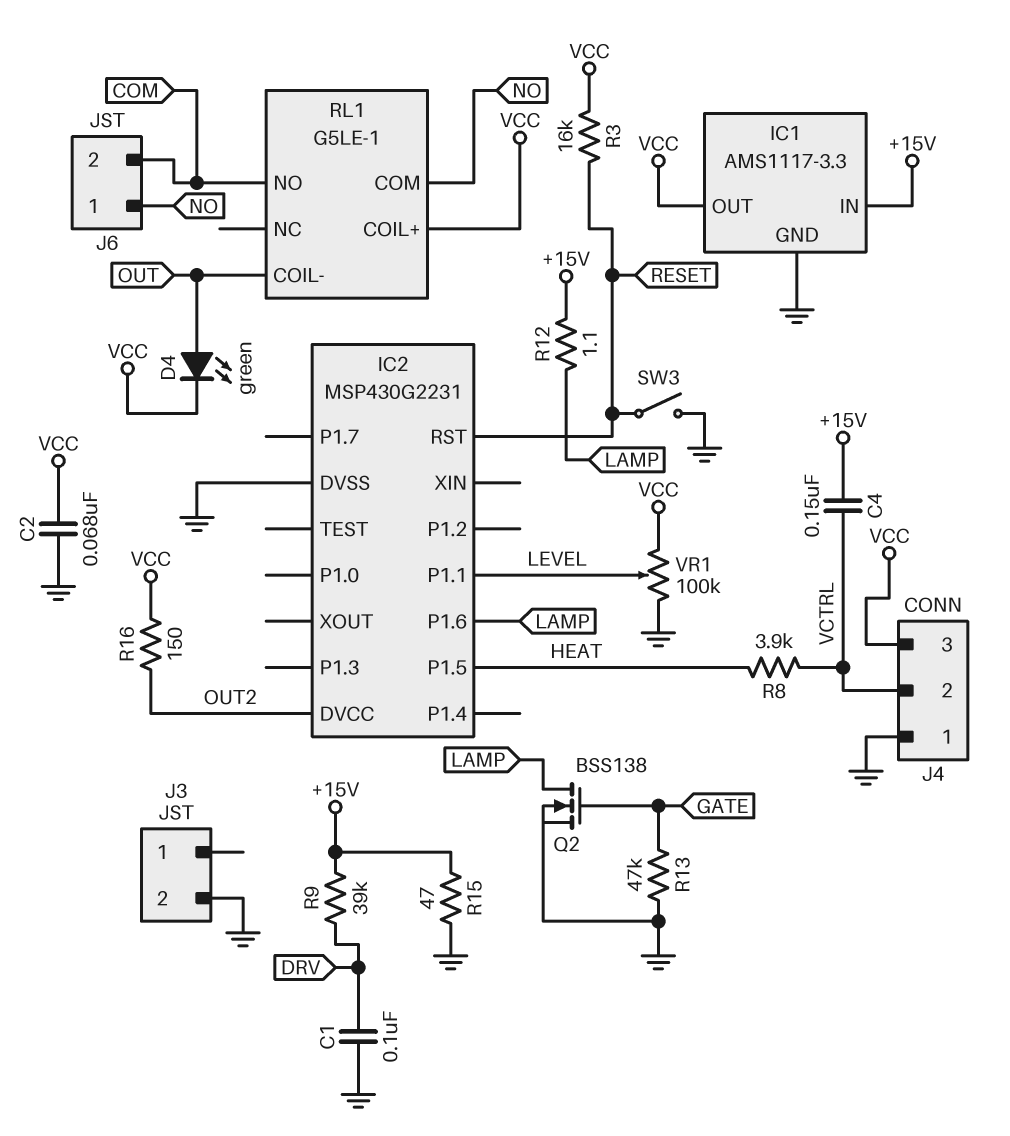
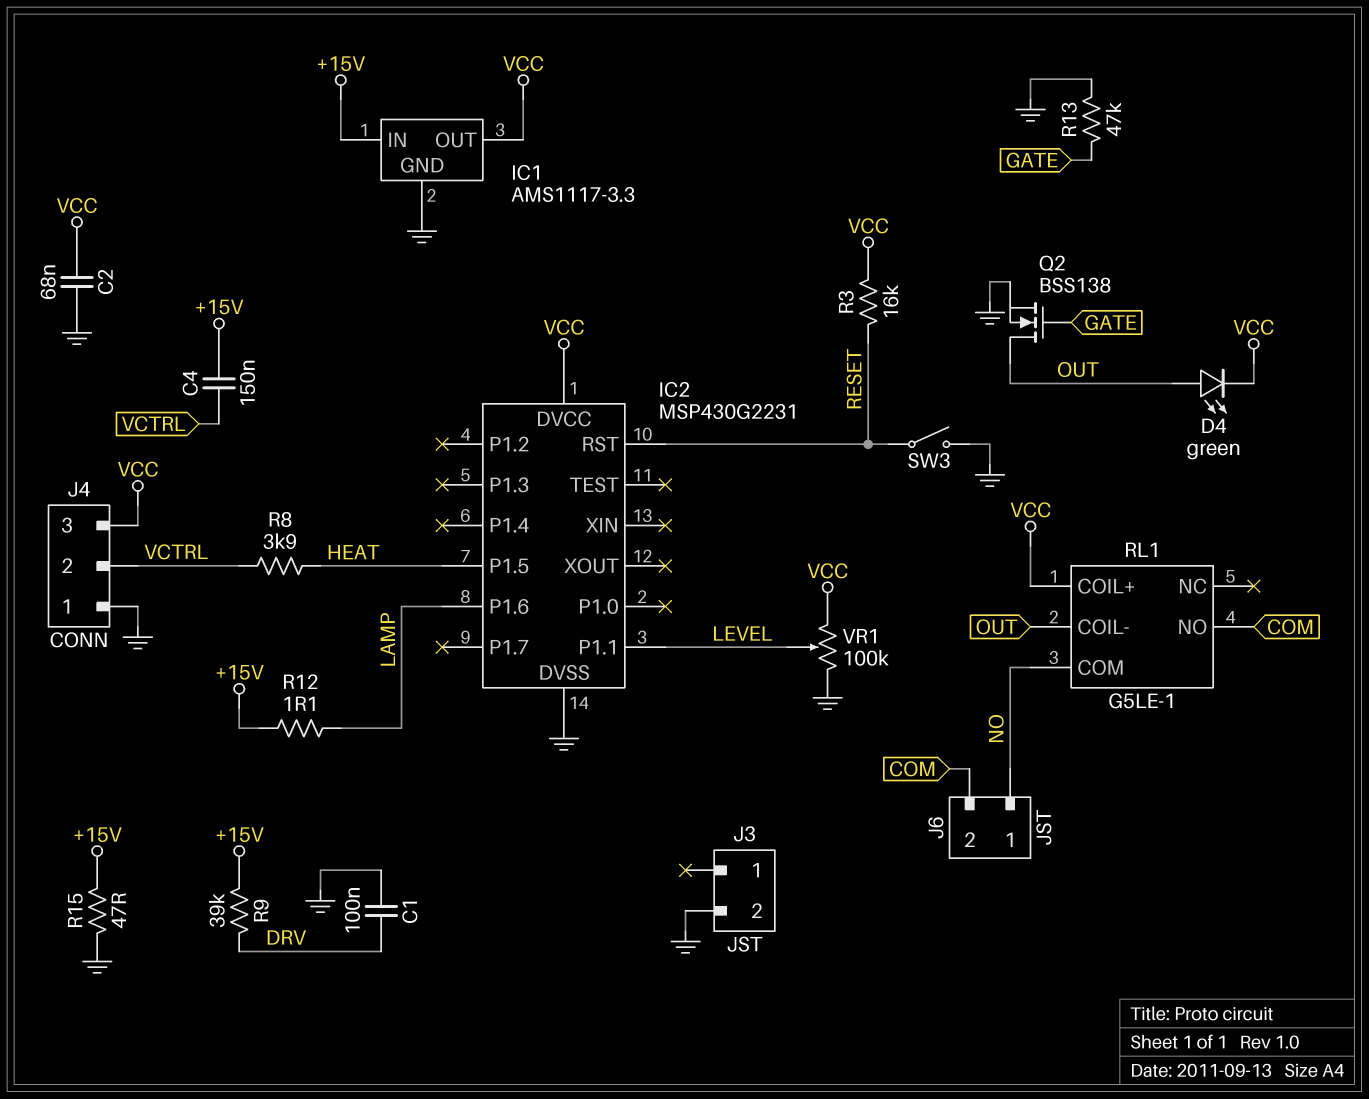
IC2 pin DVCC: OUT2 -> VCC
Q2: NMOS BSS138 (G GATE, D LAMP, S GND) -> NMOS BSS138 (G GATE, D OUT, S GND)
R16: 150 (OUT2, VCC) -> none

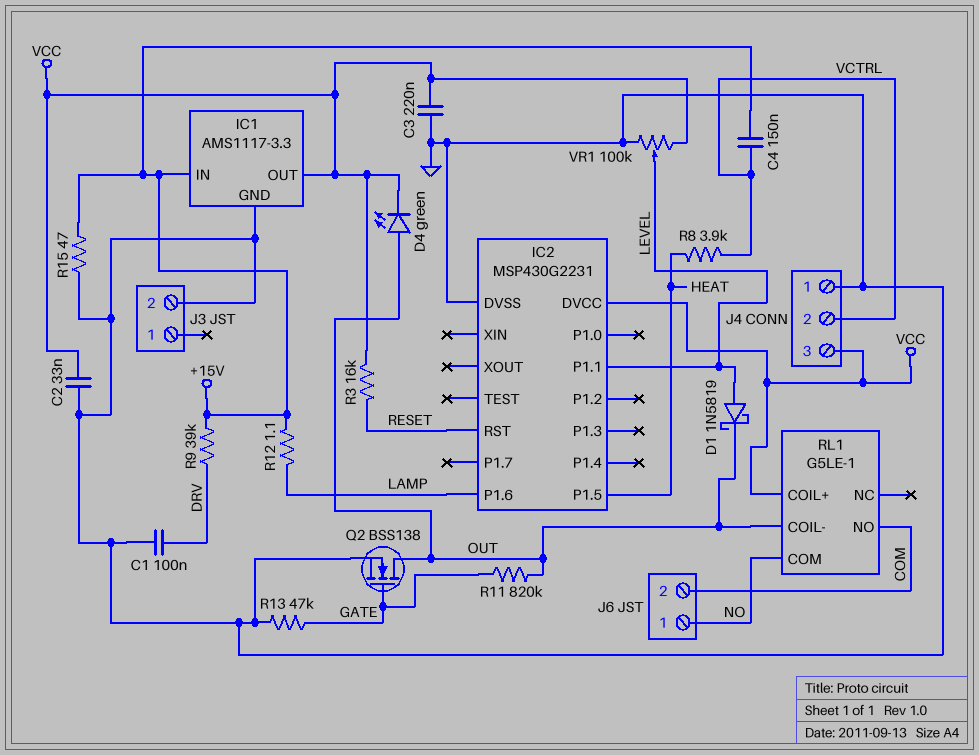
C2: 68nF (GND, VCC) -> 33nF (GND, VCC)
C3: none -> 220nF (GND, VCC)
D1: none -> schottky 1N5819 (A LEVEL, K OUT)
R11: none -> 820k (GATE, OUT)
SW3: switch (GND, RESET) -> none

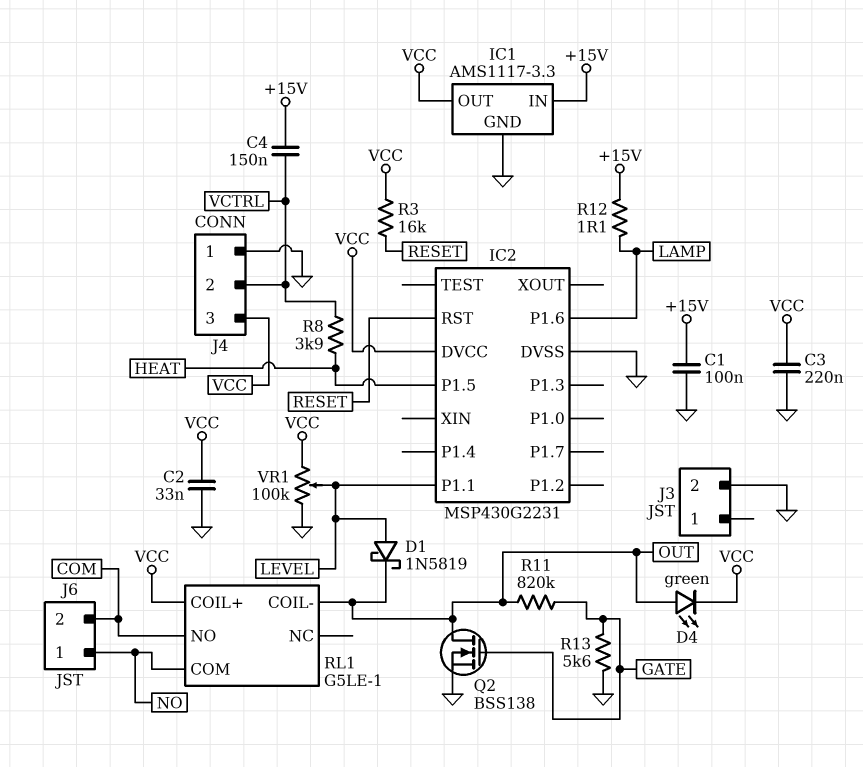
C1: 100nF (DRV, GND) -> 100nF (+15V, GND)
R9: 39k (+15V, DRV) -> none
R13: 47k (GATE, GND) -> 5.6k (GATE, GND)
R15: 47 (+15V, GND) -> none

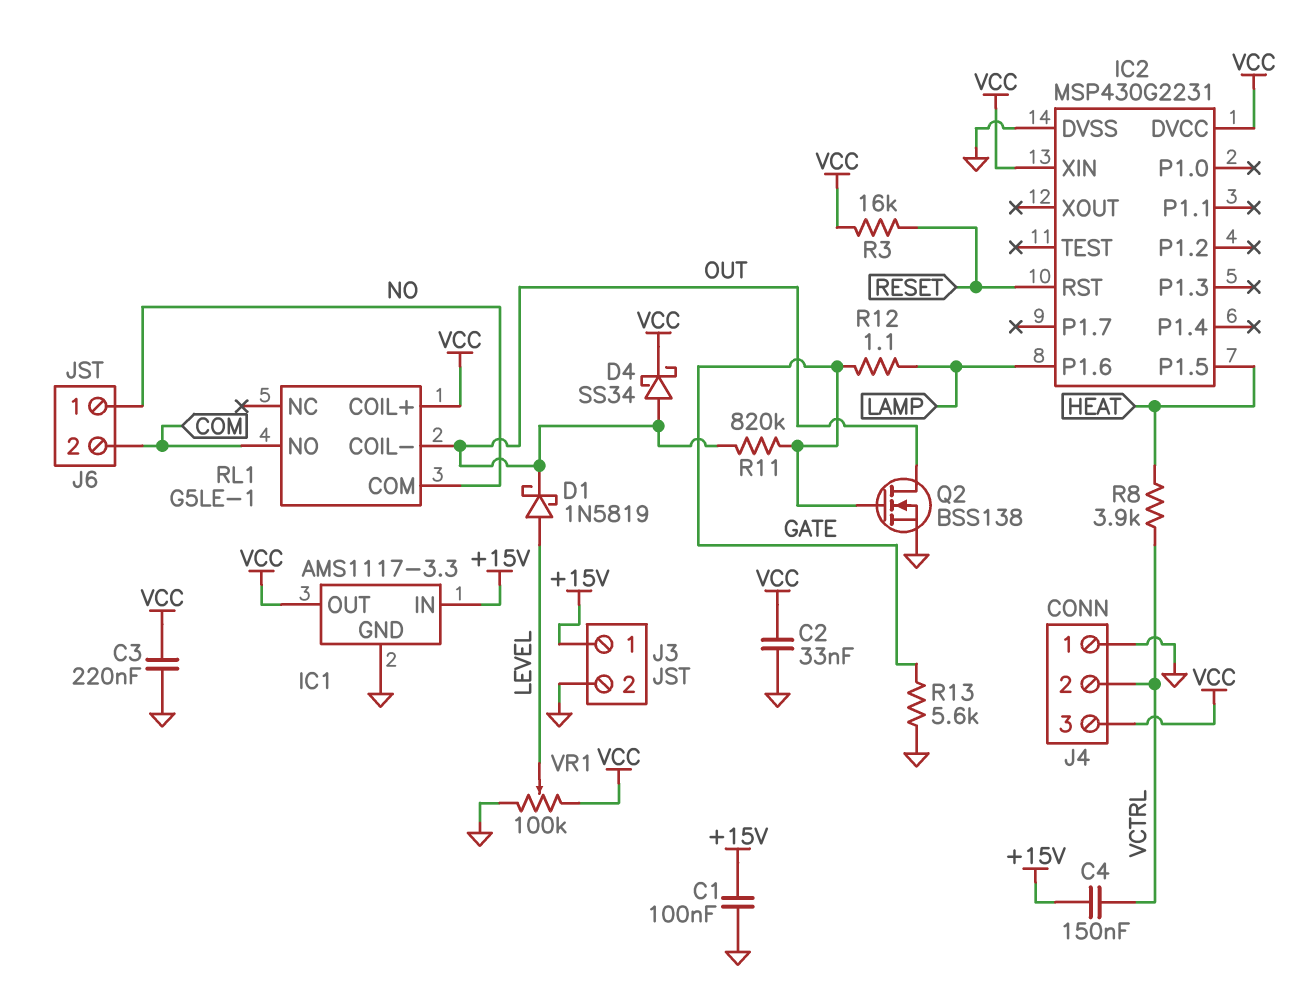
D4: LED green (A OUT, K VCC) -> schottky SS34 (A OUT, K VCC)
IC2 pin P1.1: LEVEL -> none
IC2 pin XIN: none -> VCC
J3 pin 1: none -> +15V
R12: 1.1 (+15V, LAMP) -> 1.1 (GATE, LAMP)

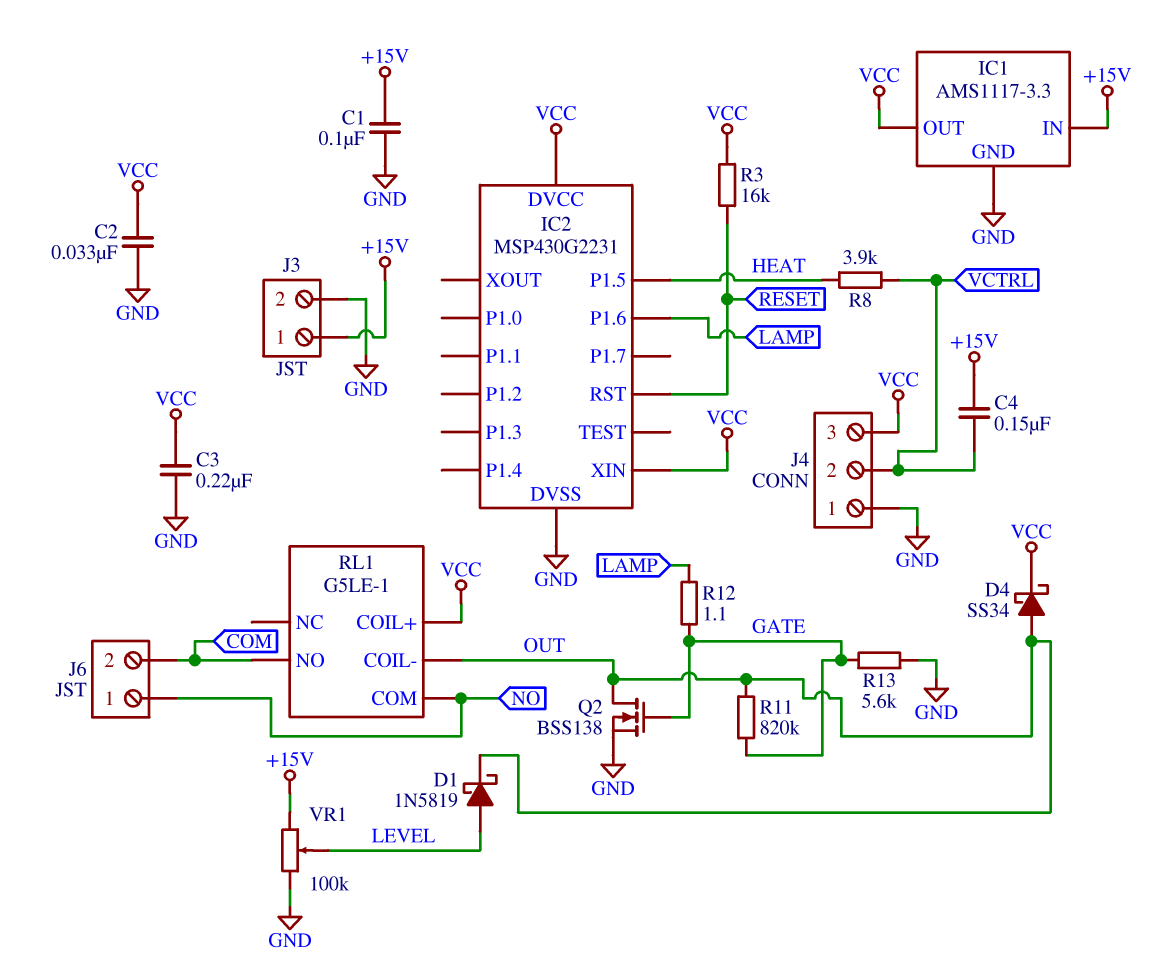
VR1: 100k (GND, VCC, wiper LEVEL) -> 100k (+15V, GND, wiper LEVEL)

